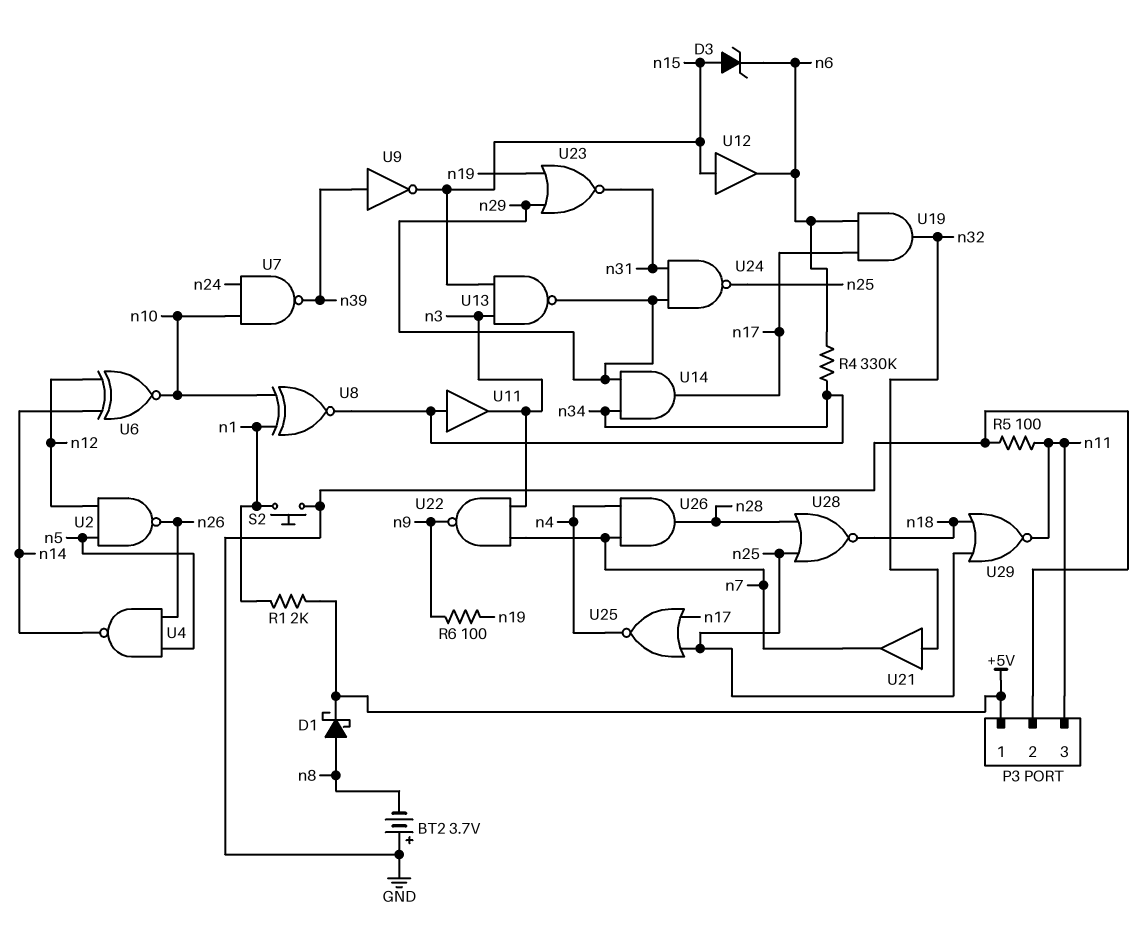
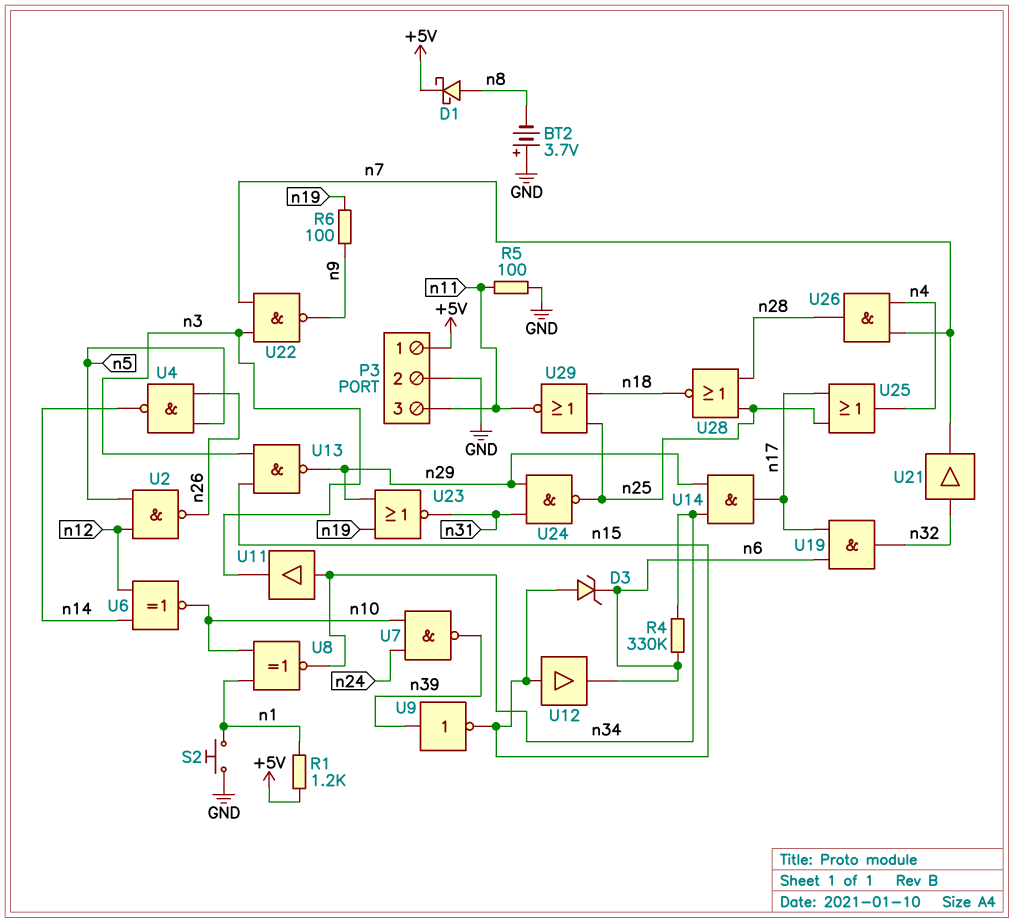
R1: 2k (+5V, n1) -> 1.2k (+5V, n1)
U25: NOR (in n17, in n25, out n4) -> OR (in n17, in n25, out n4)

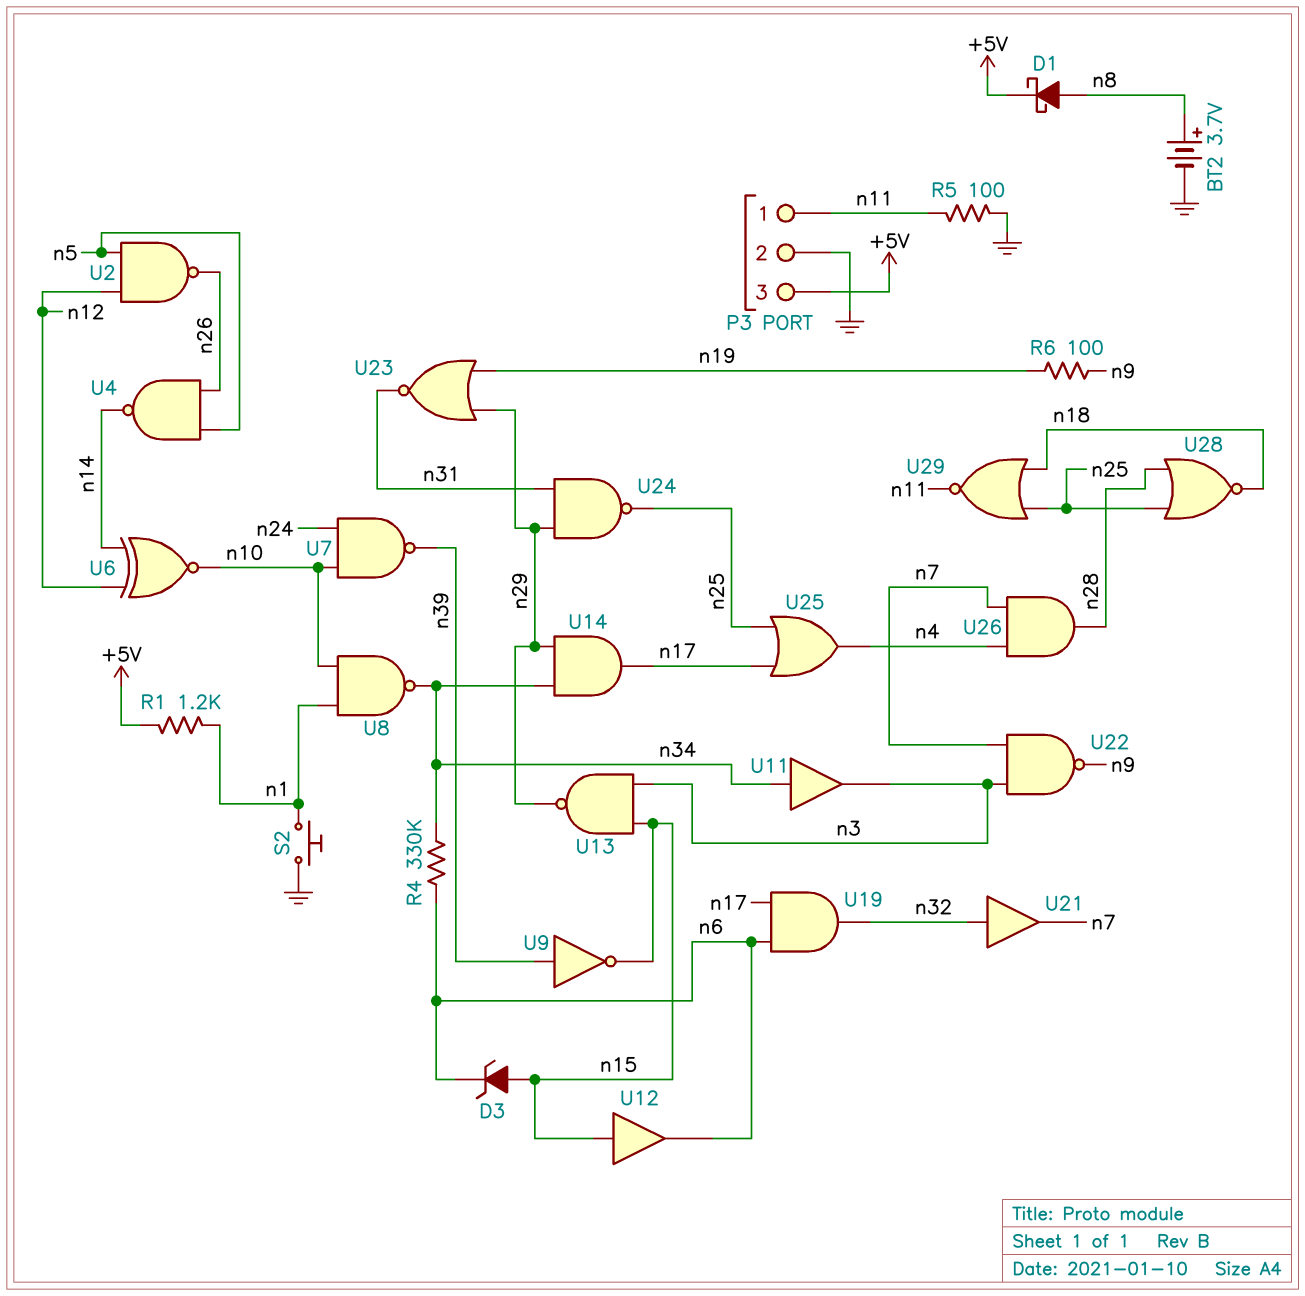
BT2: 3.7V (plus GND, minus n8) -> 3.7V (plus n8, minus GND)
P3 pin 1: +5V -> n11
P3 pin 3: n11 -> +5V
U8: XNOR (in n1, in n10, out n34) -> NAND (in n1, in n10, out n34)

